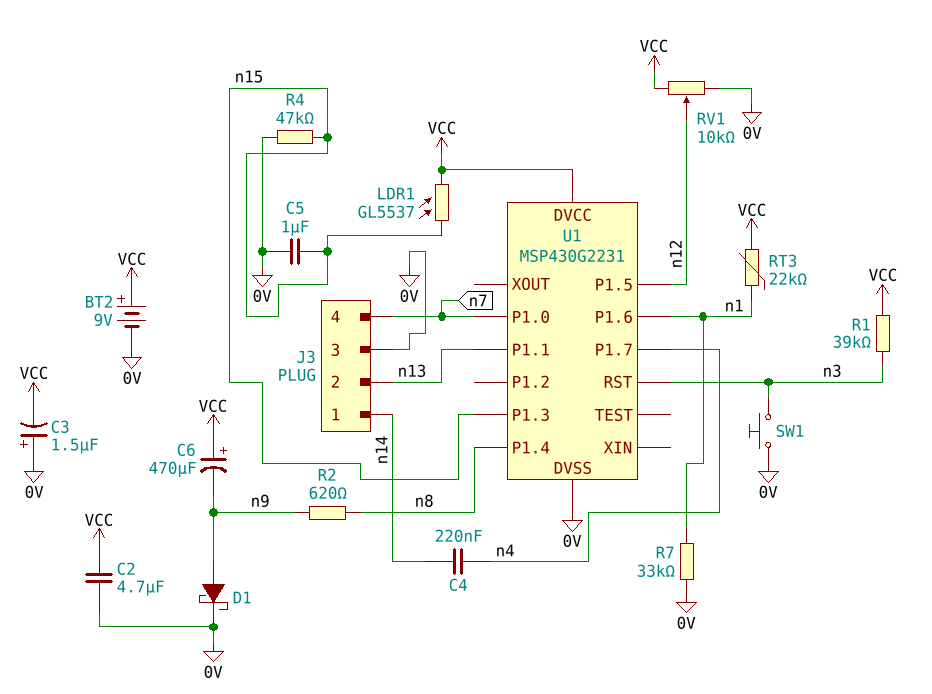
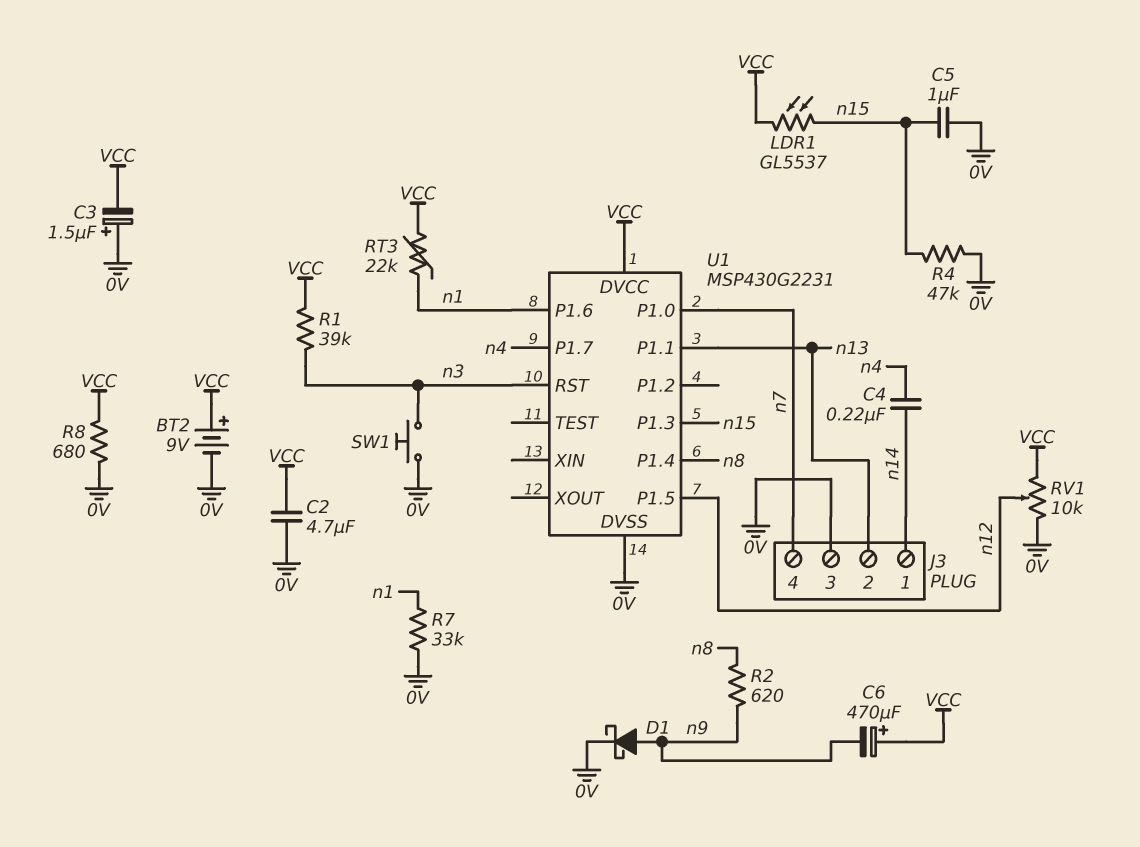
R8: none -> 680 (0V, VCC)

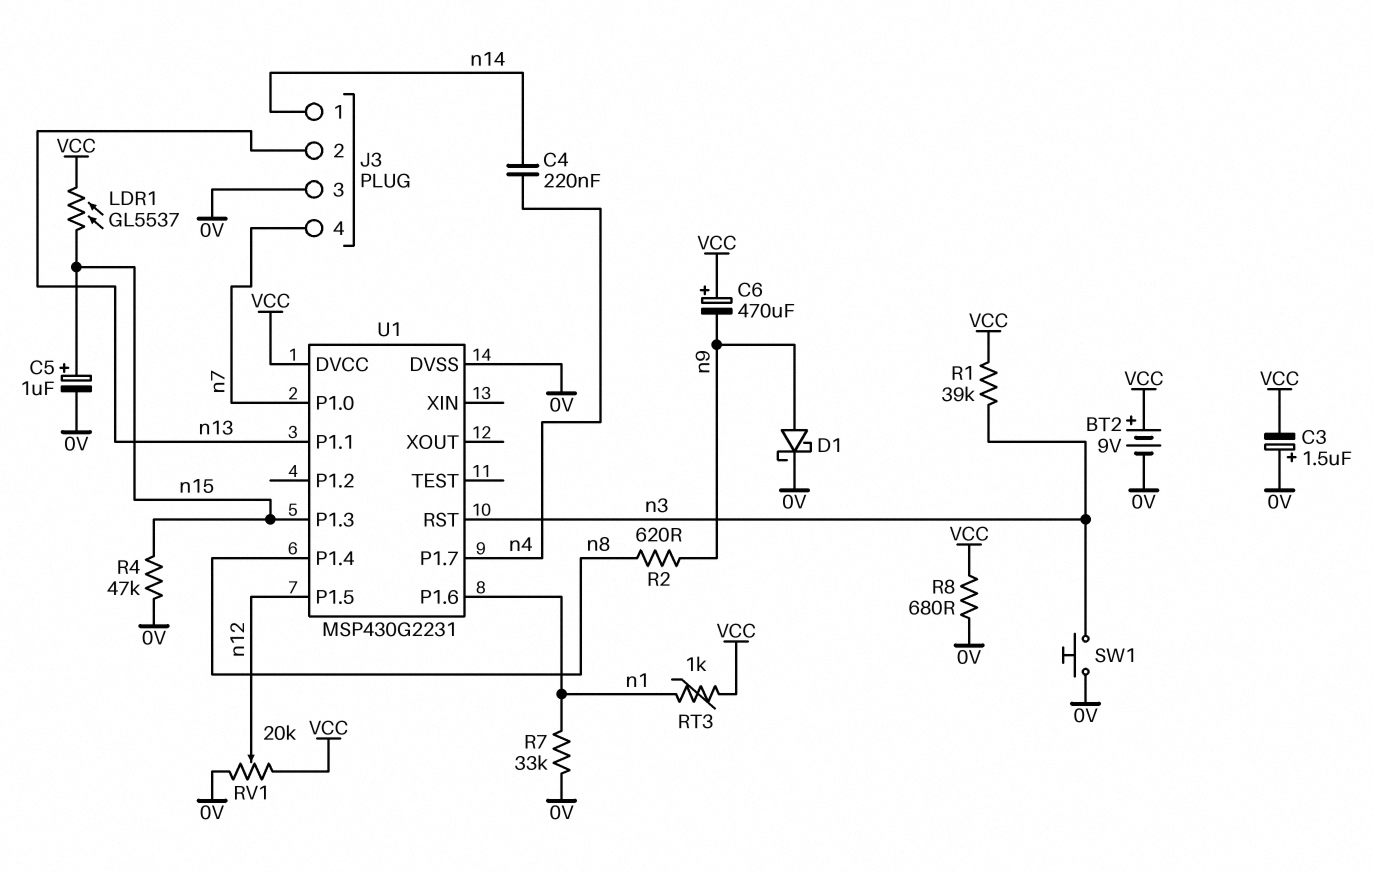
C2: 4.7uF (0V, VCC) -> none
C5: 1uF (0V, n15) -> 1uF (plus n15, minus 0V)
RT3: 22k (VCC, n1) -> 1k (VCC, n1)
RV1: 10k (0V, VCC, wiper n12) -> 20k (0V, VCC, wiper n12)

